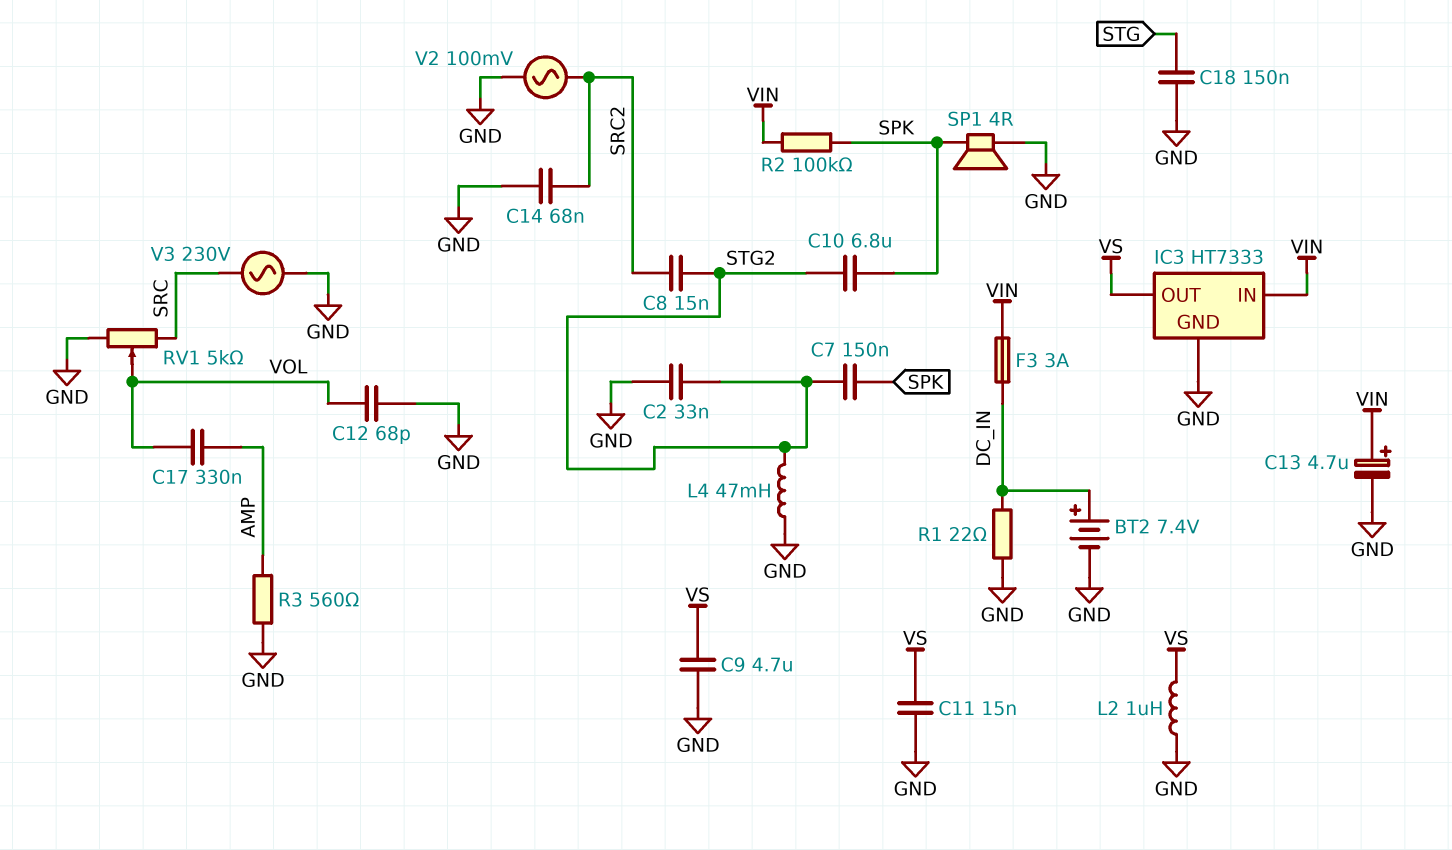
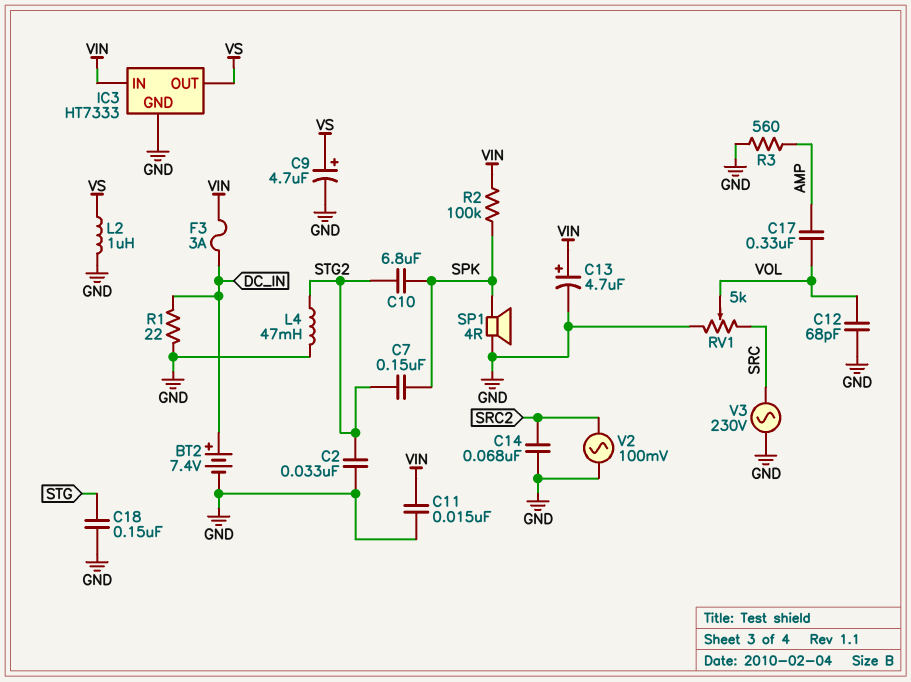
C8: 15nF (SRC2, STG2) -> none
C9: 4.7uF (GND, VS) -> 4.7uF (plus VS, minus GND)
C11: 15nF (GND, VS) -> 15nF (GND, VIN)

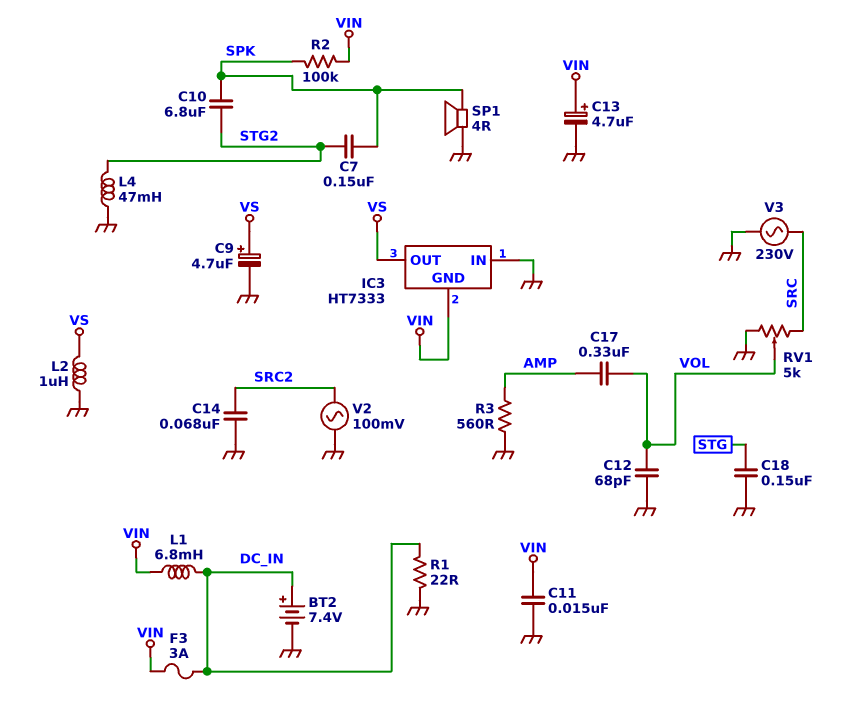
C2: 33nF (GND, STG2) -> none
IC3 pin GND: GND -> VIN
IC3 pin IN: VIN -> GND
L1: none -> 6.8mH (DC_IN, VIN)

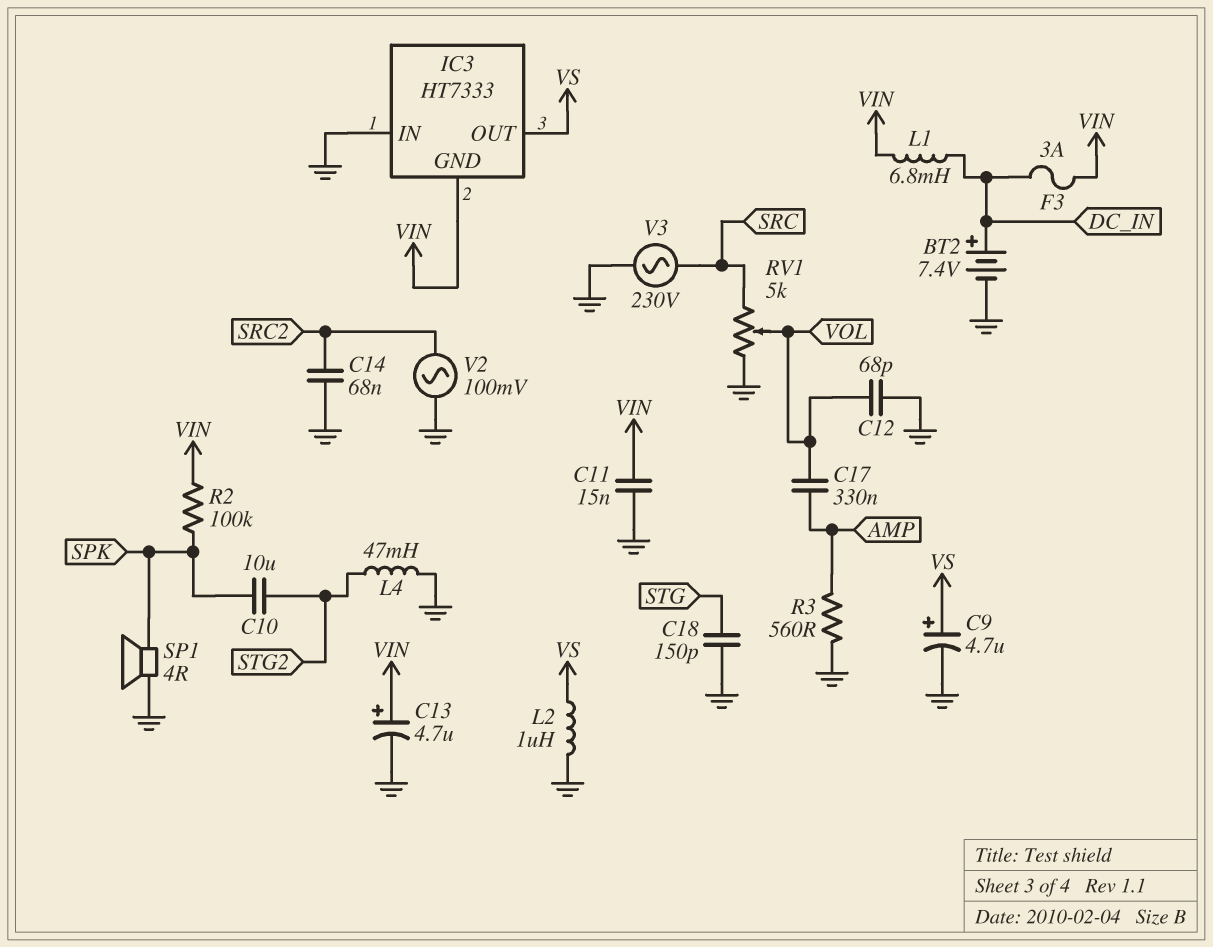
C7: 150nF (SPK, STG2) -> none
C10: 6.8uF (SPK, STG2) -> 10uF (SPK, STG2)
C18: 150nF (GND, STG) -> 150pF (GND, STG)
R1: 22 (DC_IN, GND) -> none

